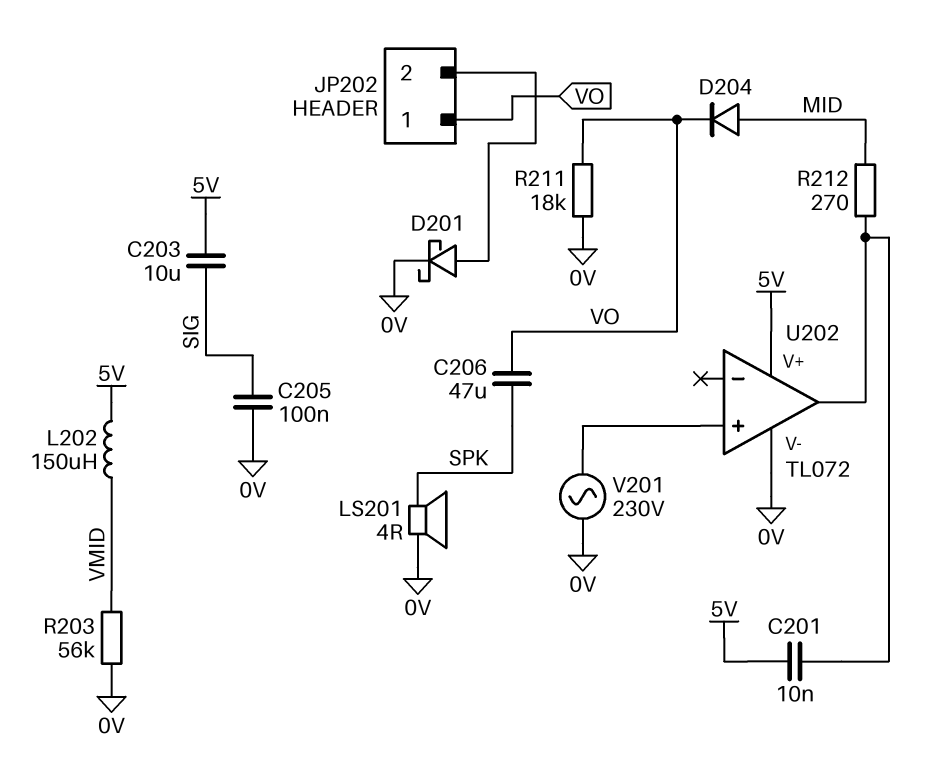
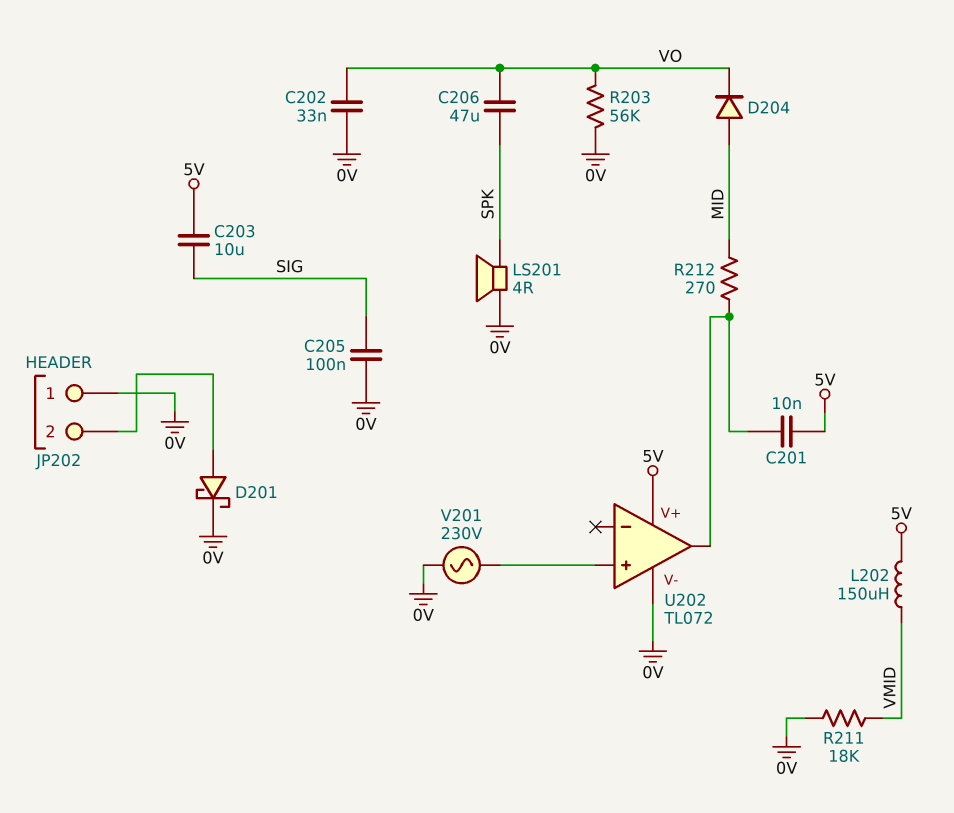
C202: none -> 33nF (0V, VO)
JP202 pin 1: VO -> 0V
R203: 56k (0V, VMID) -> 56k (0V, VO)
R211: 18k (0V, VO) -> 18k (0V, VMID)

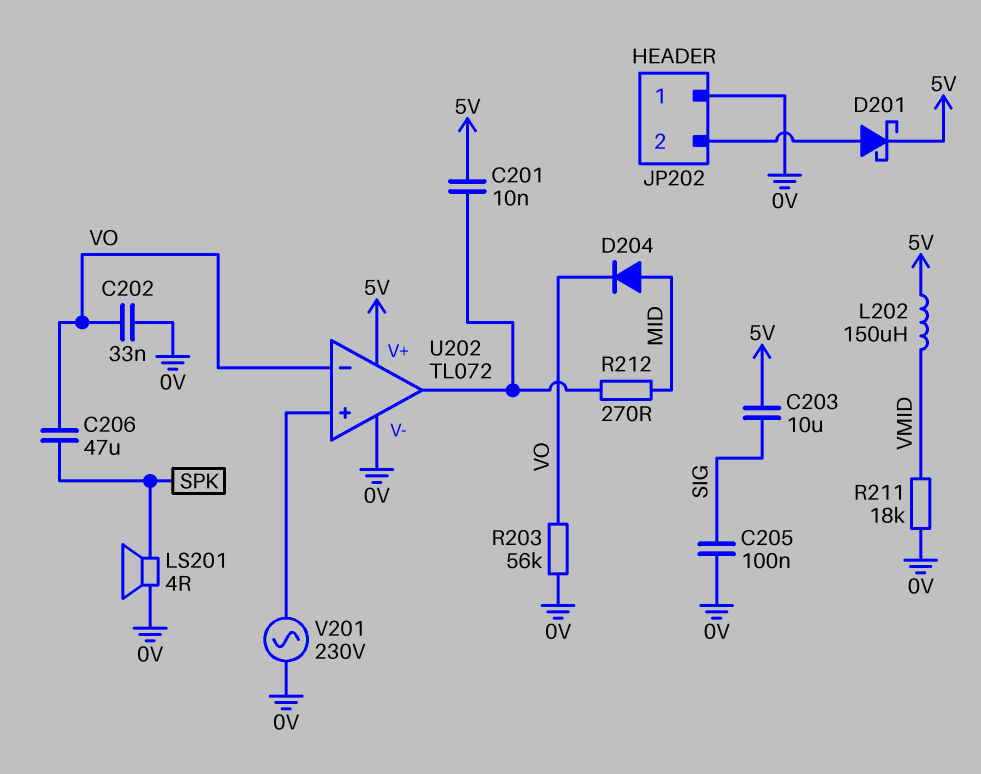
D201: schottky (A JP202/2, K 0V) -> schottky (A JP202/2, K 5V)
U202 pin in-: none -> VO

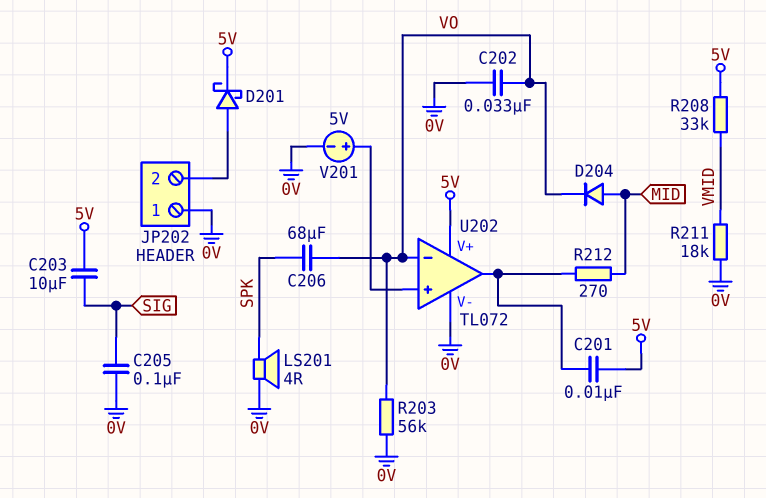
C206: 47uF (SPK, VO) -> 68uF (SPK, VO)
L202: 150uH (5V, VMID) -> none
R208: none -> 33k (5V, VMID)
V201: AC 230V (0V, U202/in+) -> 5V (plus U202/in+, minus 0V)

